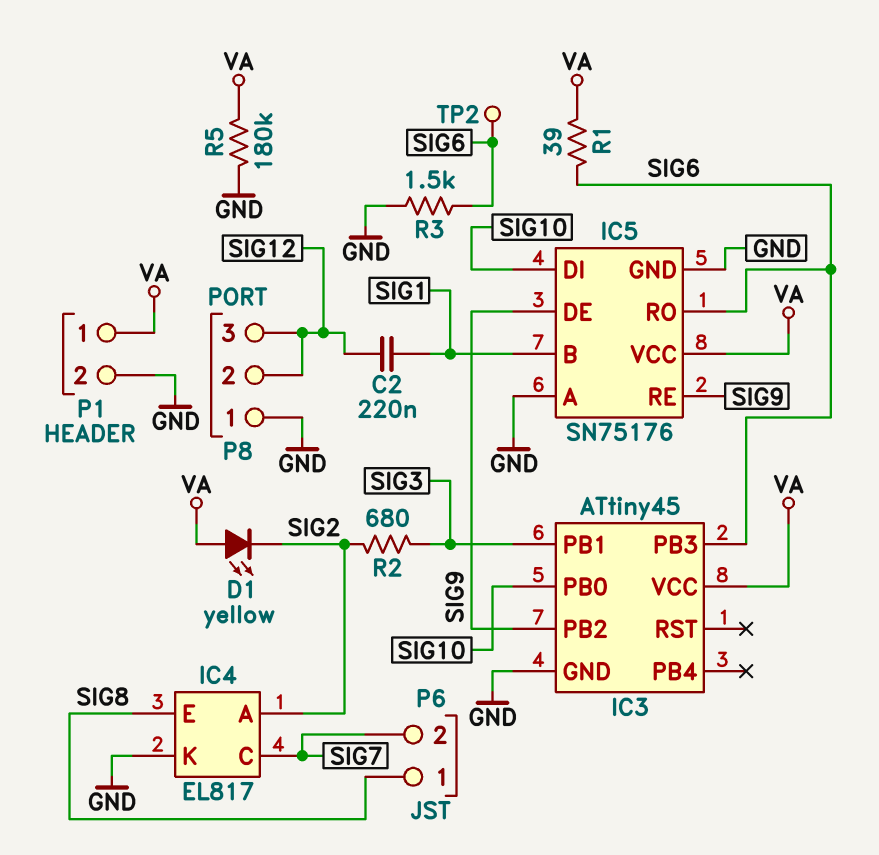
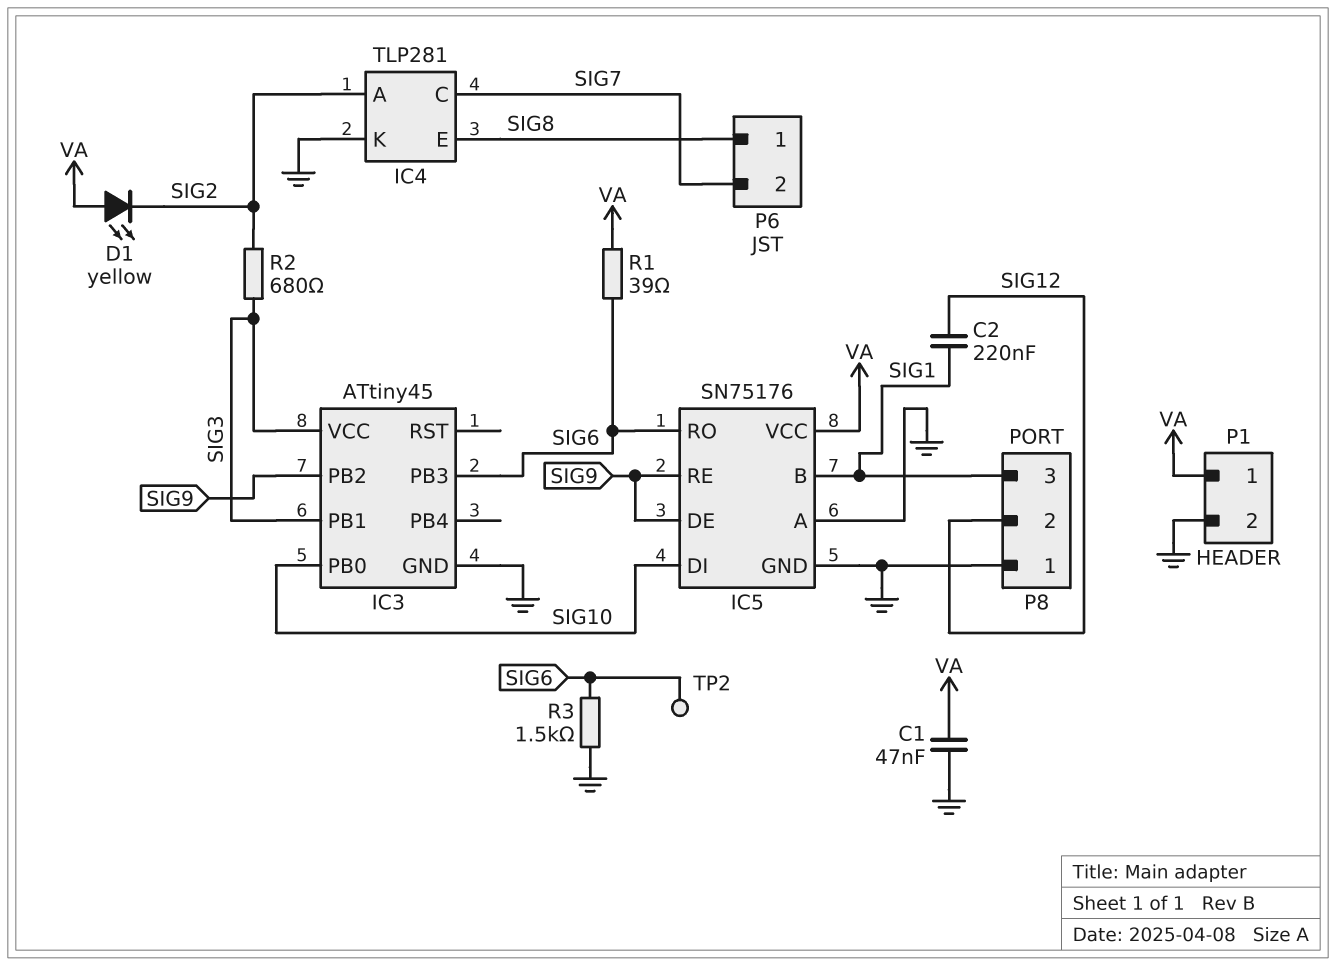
C1: none -> 47nF (GND, VA)
IC3 pin VCC: VA -> SIG3
IC4: EL817 -> TLP281
P8 pin 3: SIG12 -> SIG1
R5: 180k (GND, VA) -> none

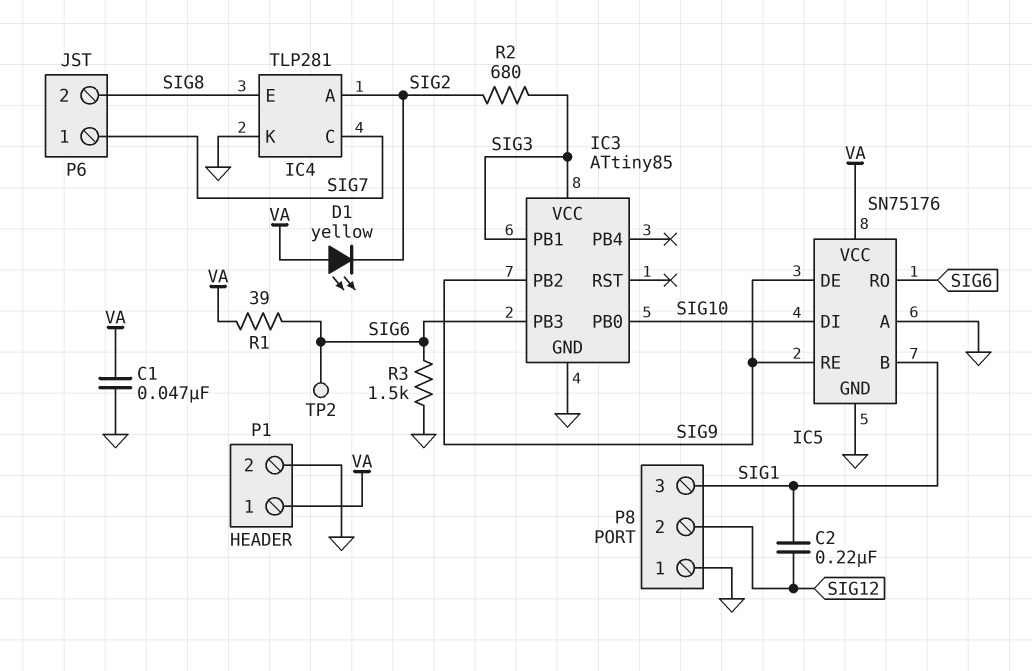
IC3: ATtiny45 -> ATtiny85
P6 pin 1: SIG8 -> SIG7
P6 pin 2: SIG7 -> SIG8

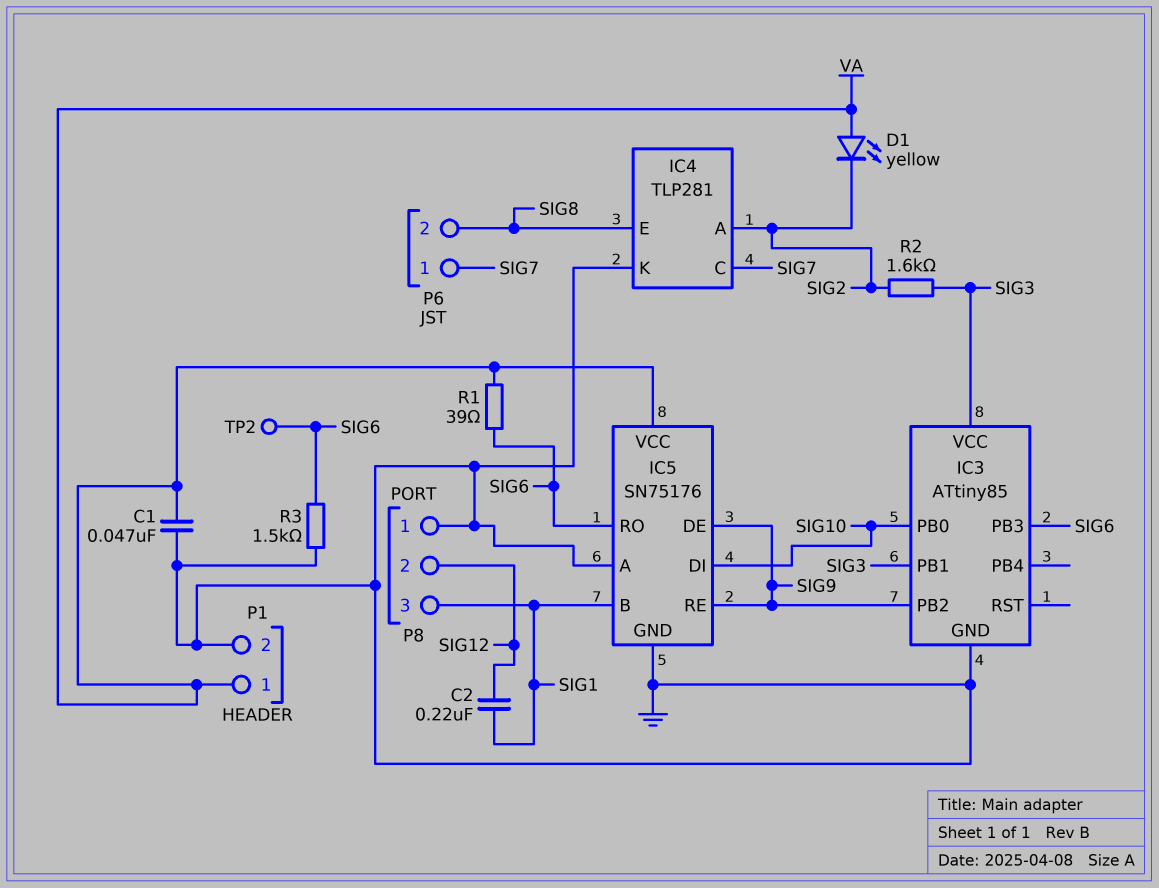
R2: 680 (SIG2, SIG3) -> 1.6k (SIG2, SIG3)

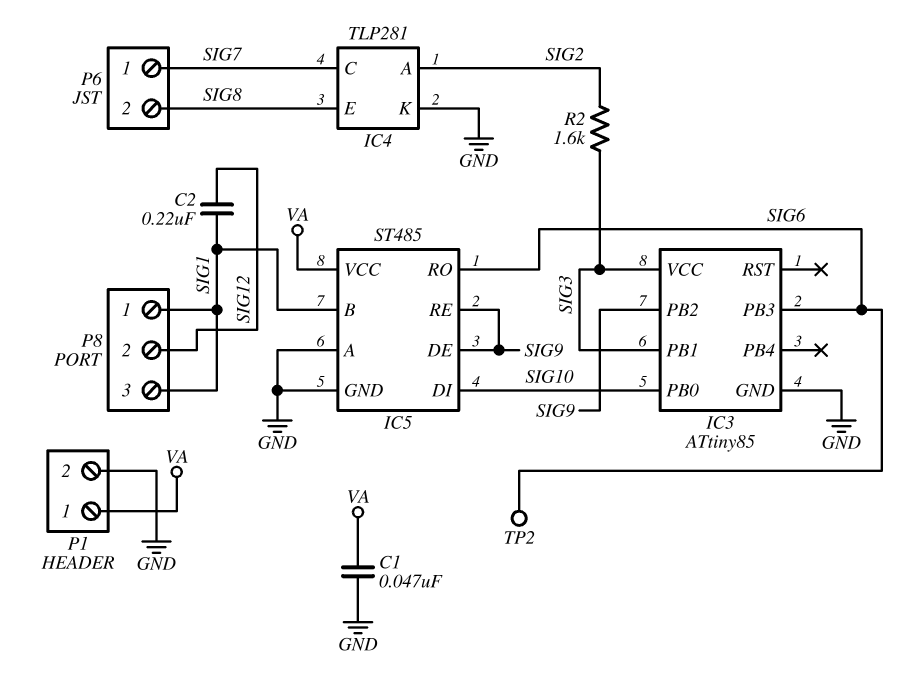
D1: LED yellow (A VA, K SIG2) -> none
IC5: SN75176 -> ST485
P8 pin 1: GND -> SIG1
R1: 39 (SIG6, VA) -> none
R3: 1.5k (GND, SIG6) -> none

